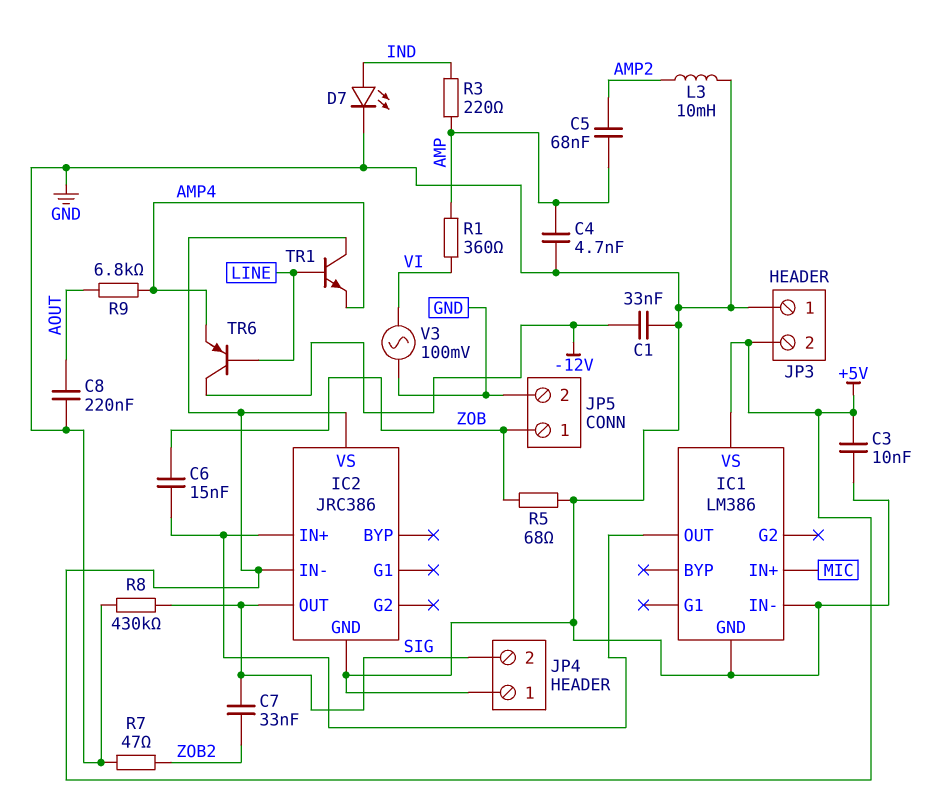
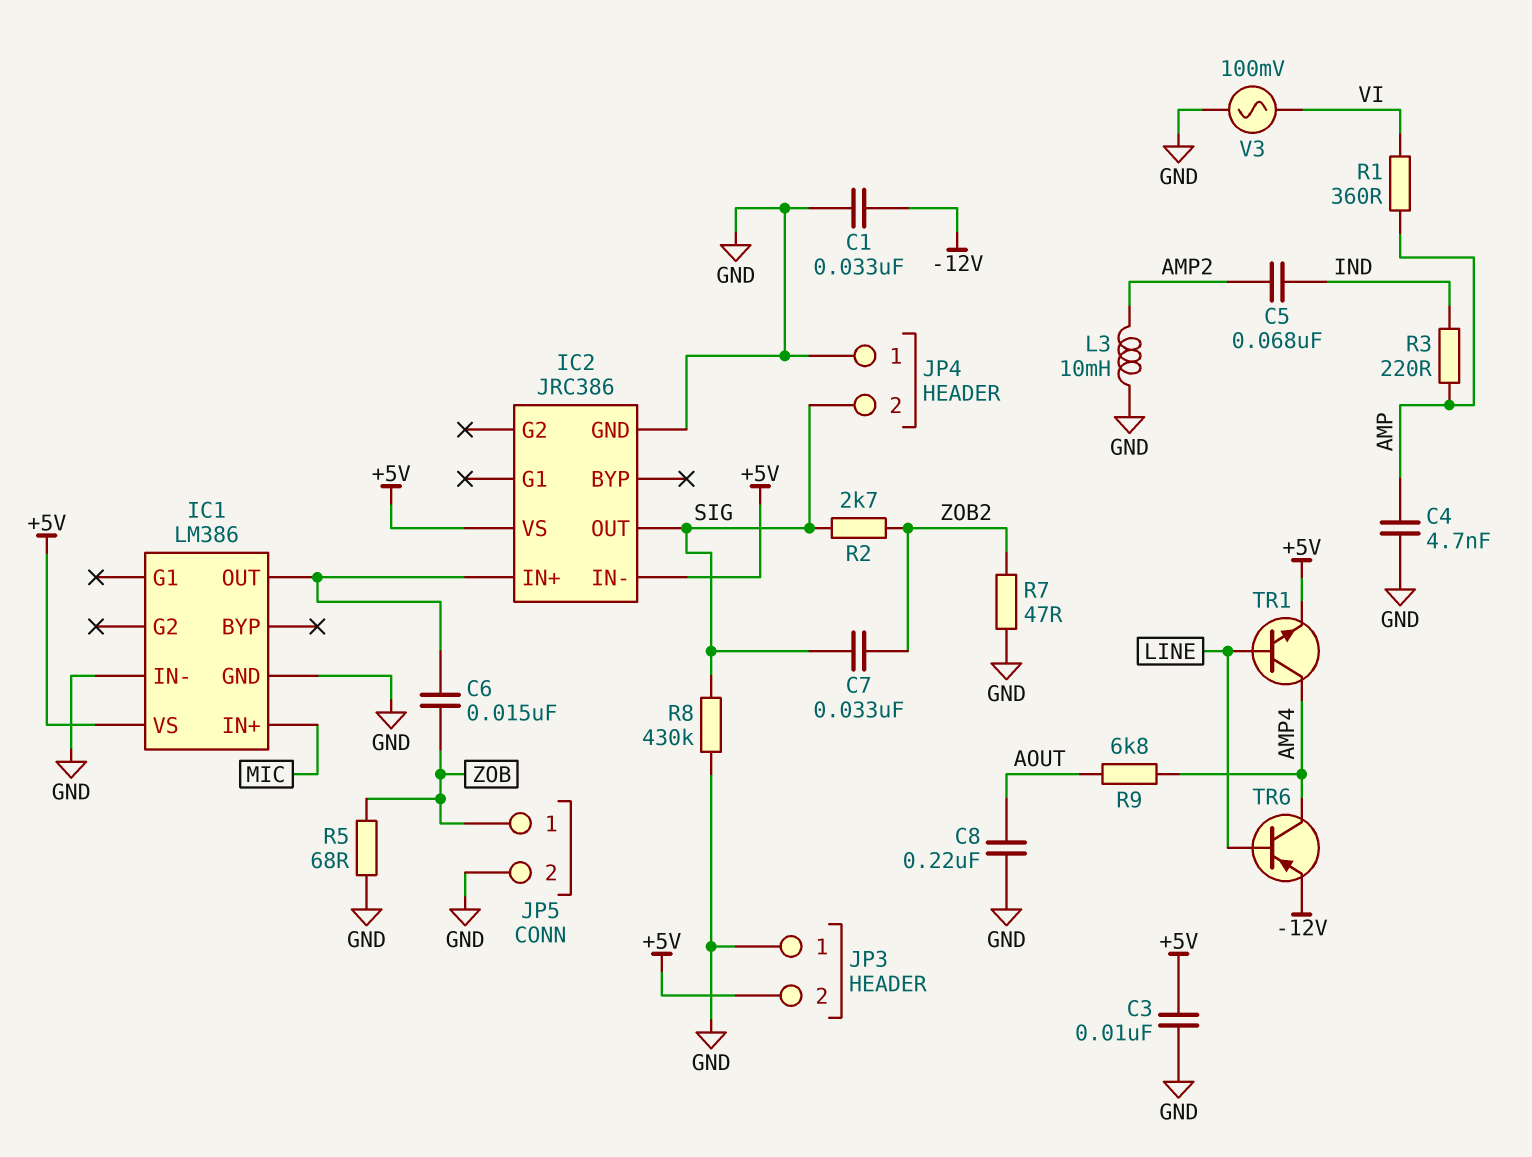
C5: 68nF (AMP, AMP2) -> 68nF (AMP2, IND)
D7: LED (A IND, K GND) -> none
R2: none -> 2.7k (SIG, ZOB2)
TR1: NPN (B LINE, C +5V, E AMP4) -> NPN (B LINE, C AMP4, E +5V)
TR6: PNP (B LINE, C -12V, E AMP4) -> PNP (B LINE, C AMP4, E -12V)

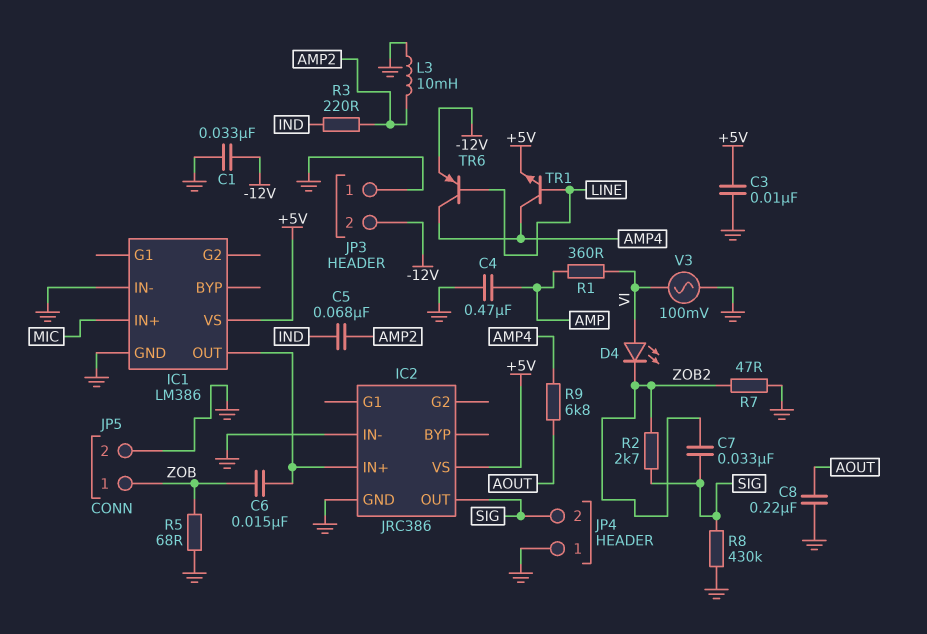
C4: 4.7nF (AMP, GND) -> 470nF (AMP, GND)
D4: none -> LED (A VI, K ZOB2)
IC2 pin IN-: +5V -> GND
JP3 pin 2: +5V -> -12V
R3: 220 (AMP, IND) -> 220 (AMP2, IND)

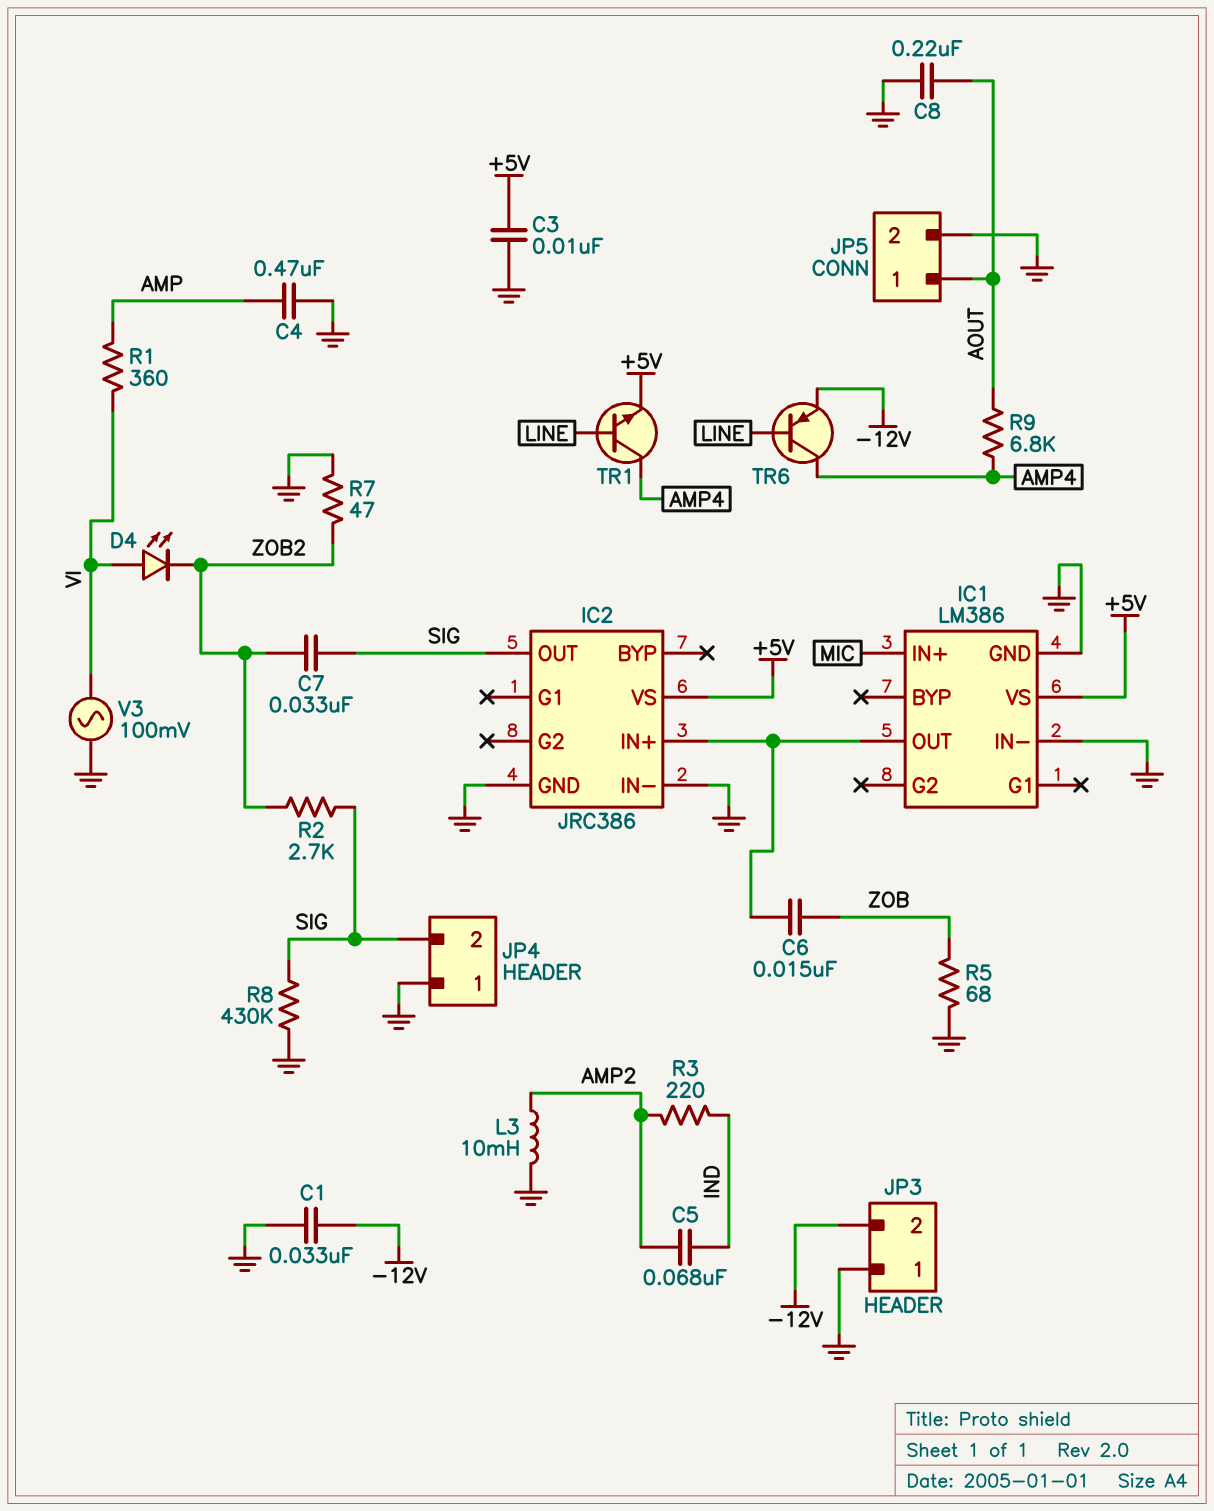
JP5 pin 1: ZOB -> AOUT

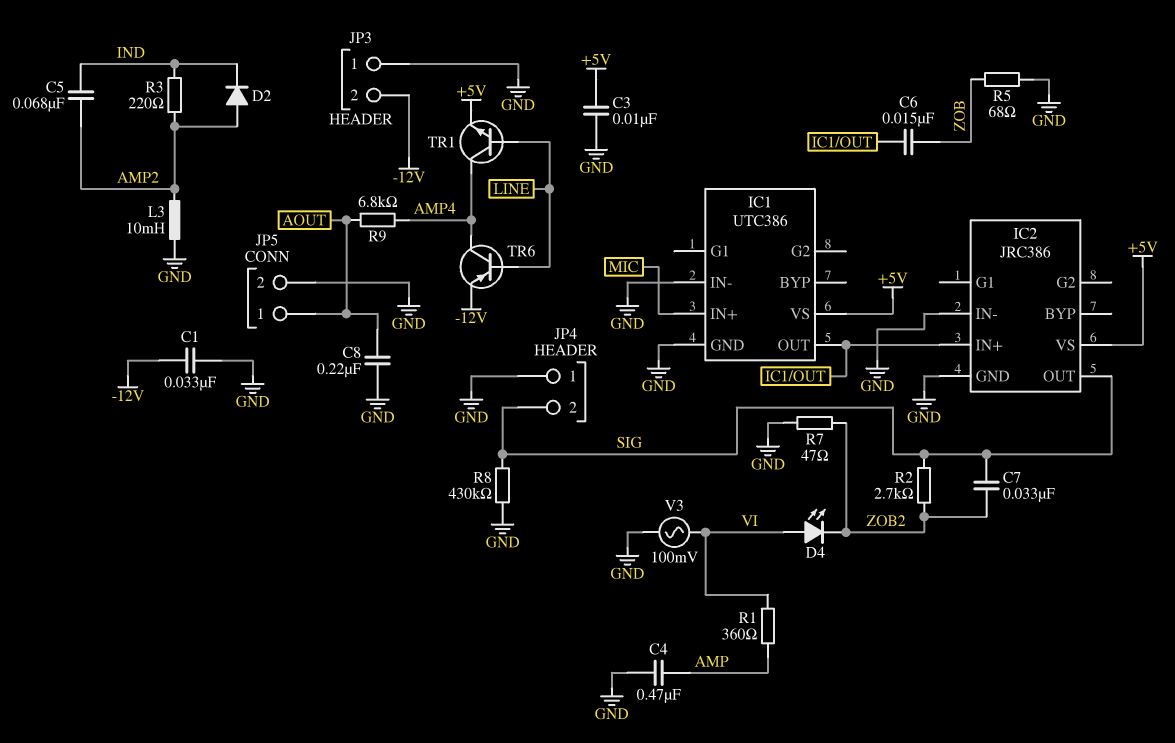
D2: none -> diode (A AMP2, K IND)
IC1: LM386 -> UTC386

